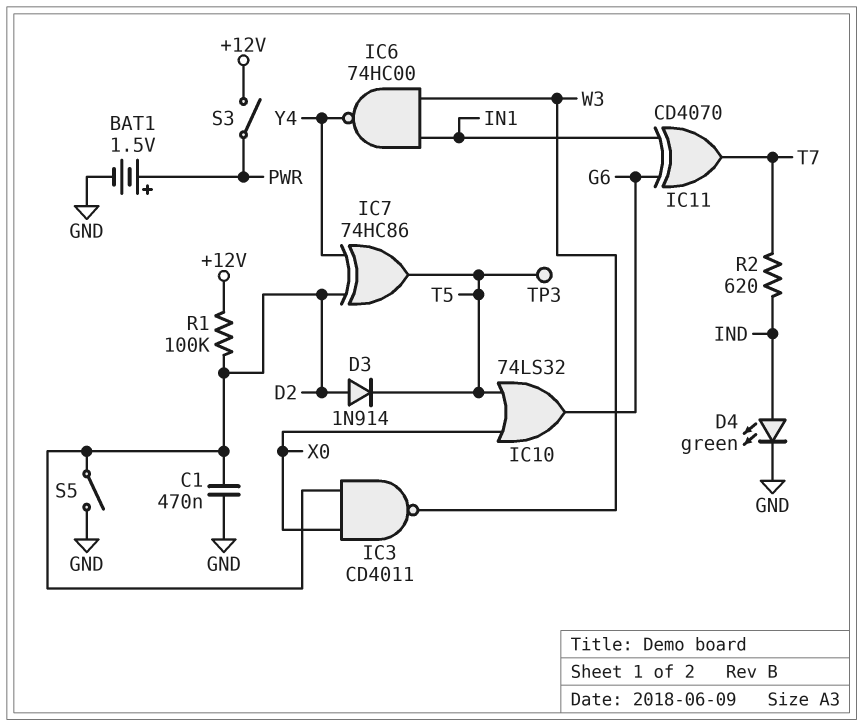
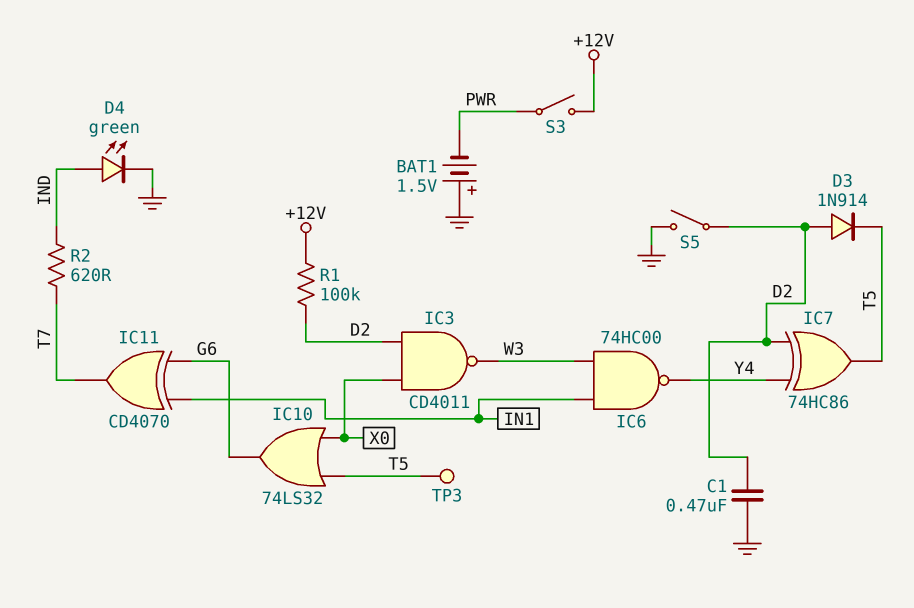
BAT1: 1.5V (plus PWR, minus GND) -> 1.5V (plus GND, minus PWR)

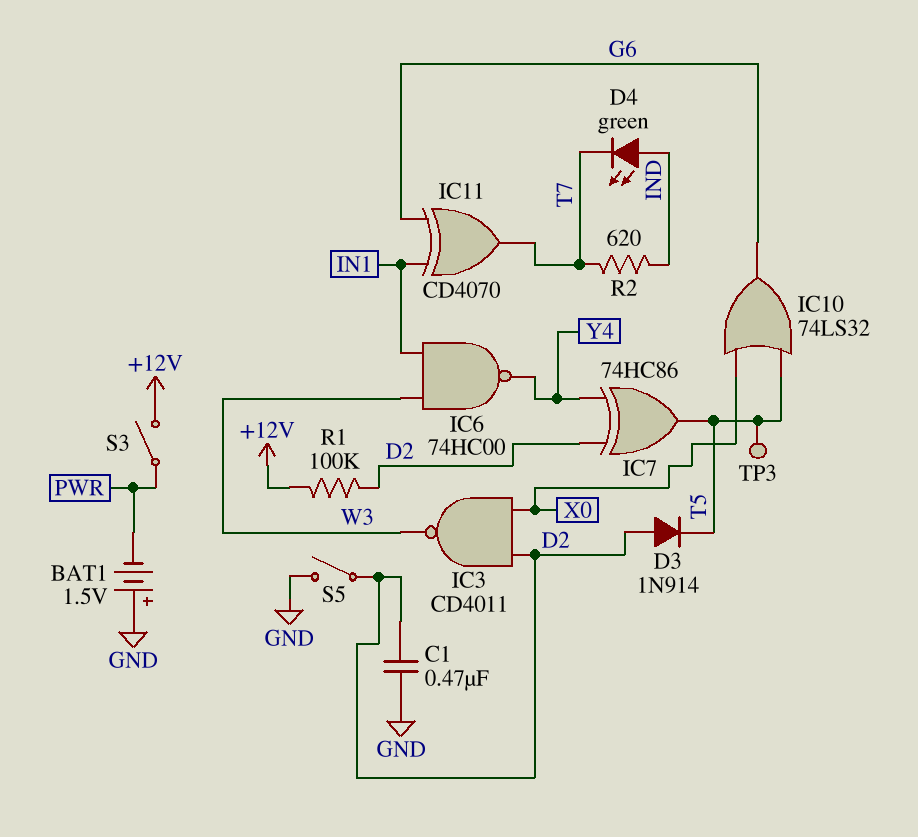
D4: LED green (A IND, K GND) -> LED green (A IND, K T7)

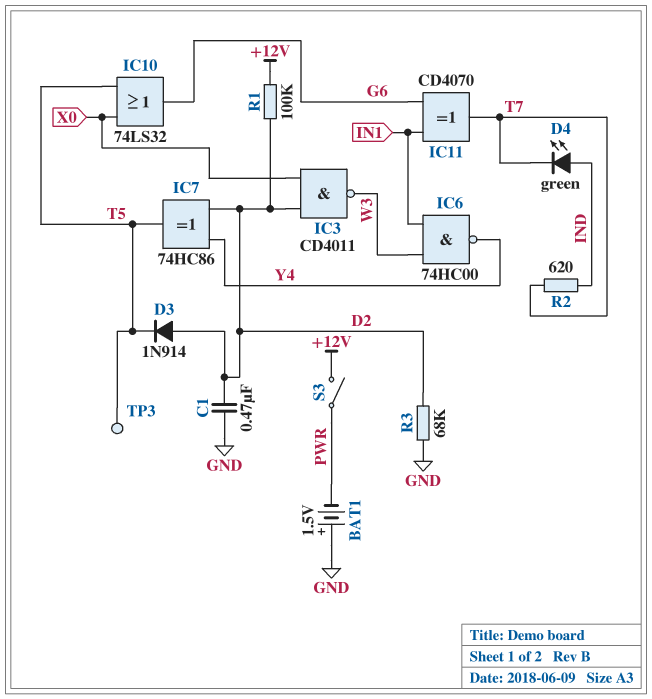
R3: none -> 68k (D2, GND)
S5: switch (D2, GND) -> none

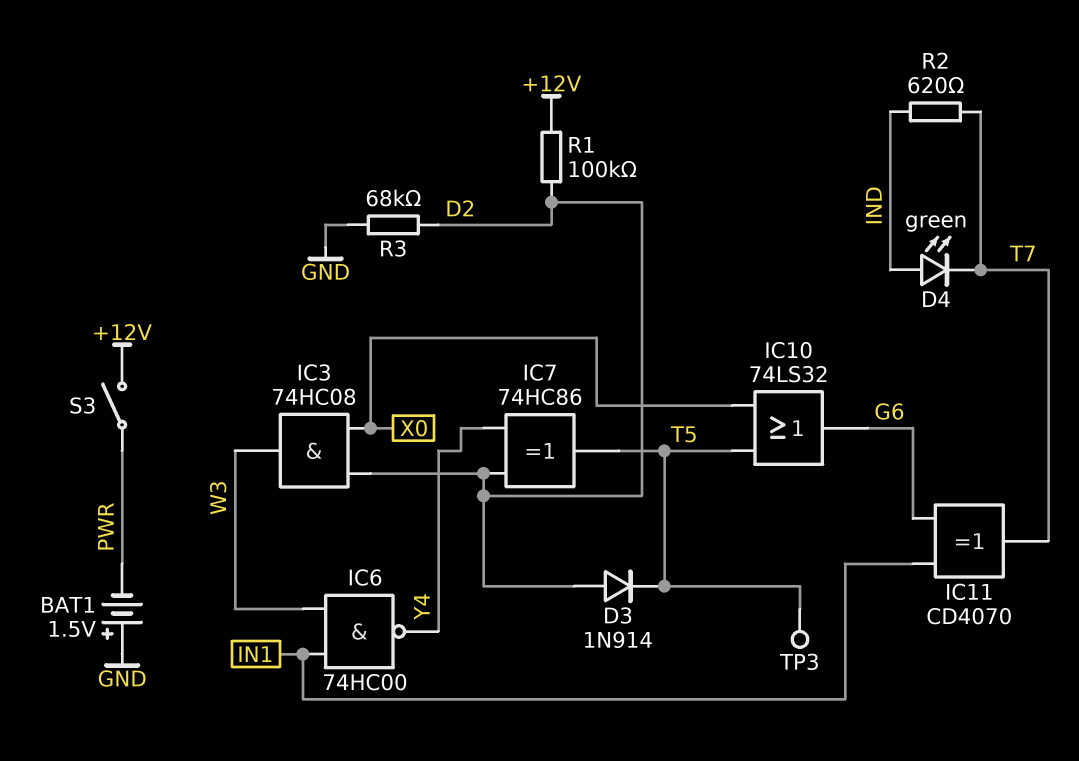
C1: 470nF (D2, GND) -> none
IC3: NAND CD4011 (in D2, in X0, out W3) -> AND 74HC08 (in D2, in X0, out W3)

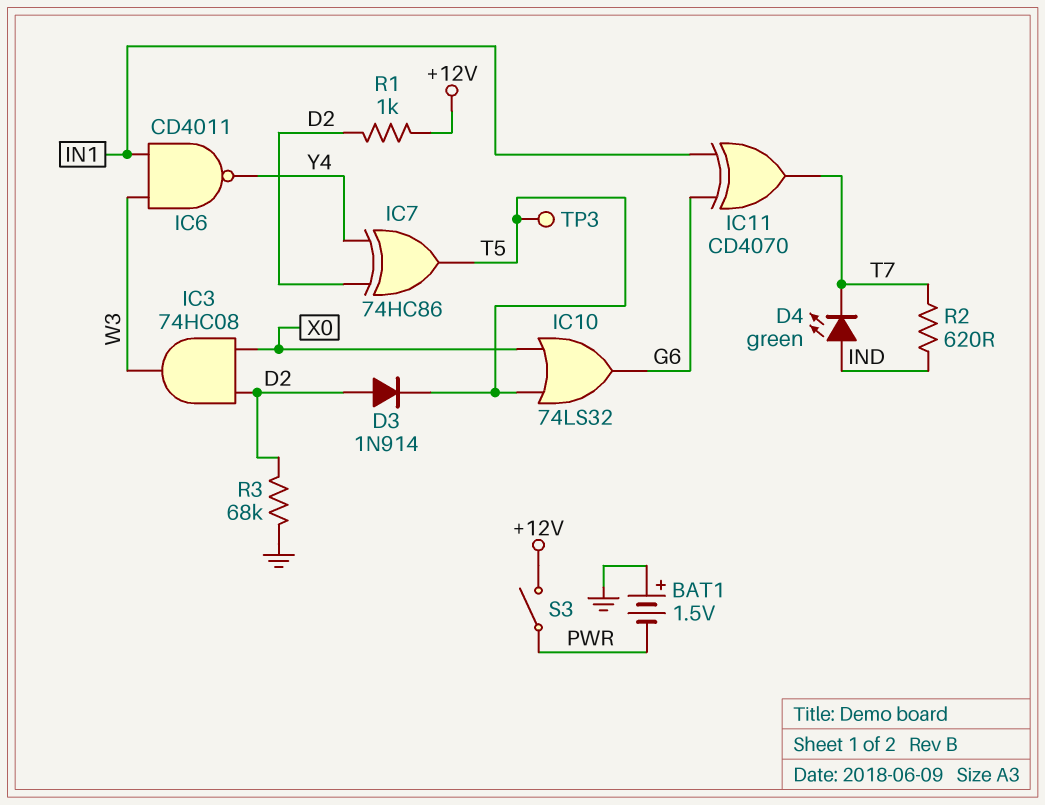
IC6: NAND 74HC00 (in IN1, in W3, out Y4) -> NAND CD4011 (in IN1, in W3, out Y4)
R1: 100k (+12V, D2) -> 1k (+12V, D2)

